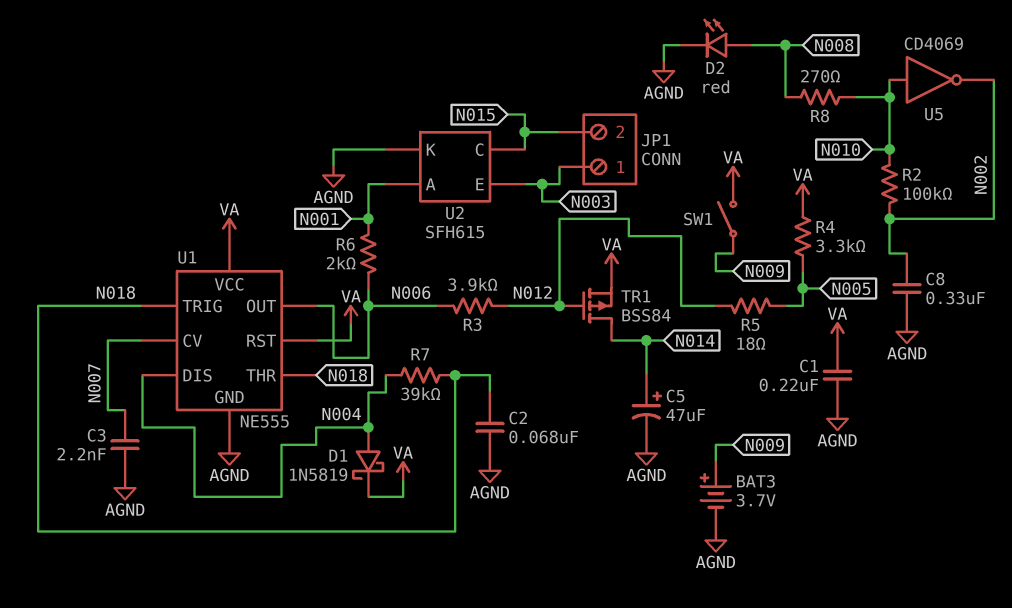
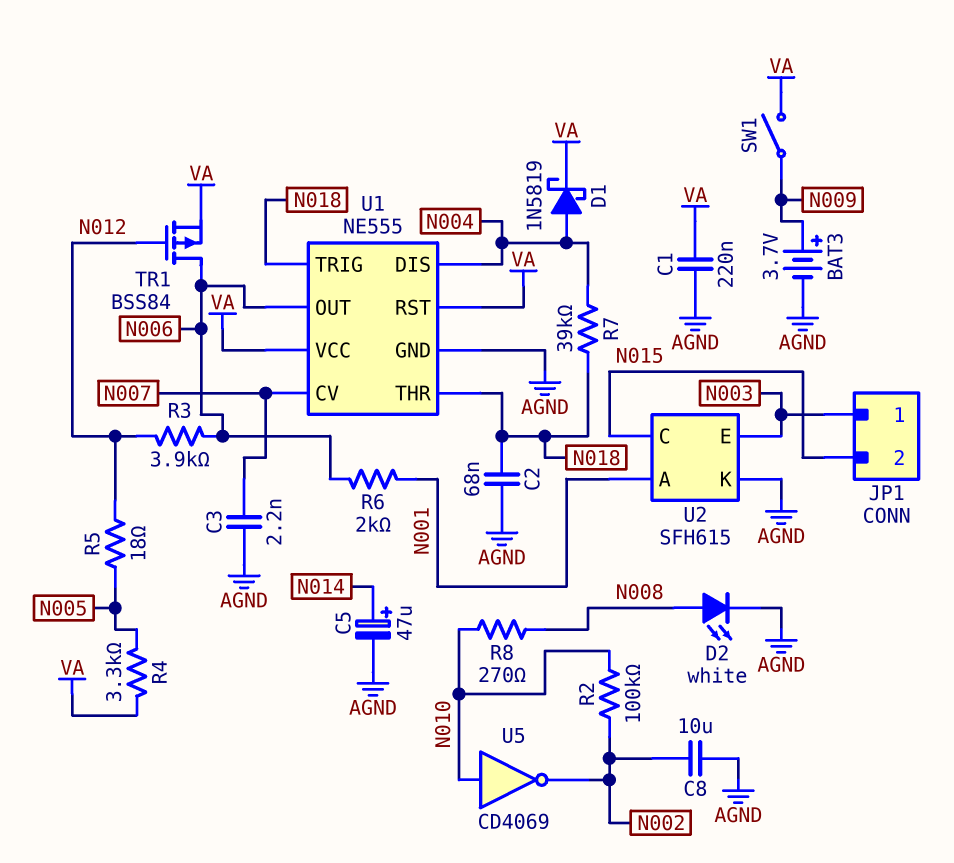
C8: 330nF (AGND, N002) -> 10uF (AGND, N002)
D2: LED red (A N008, K AGND) -> LED white (A N008, K AGND)
TR1: PMOS BSS84 (G N012, D N014, S VA) -> PMOS BSS84 (G N012, D N006, S VA)

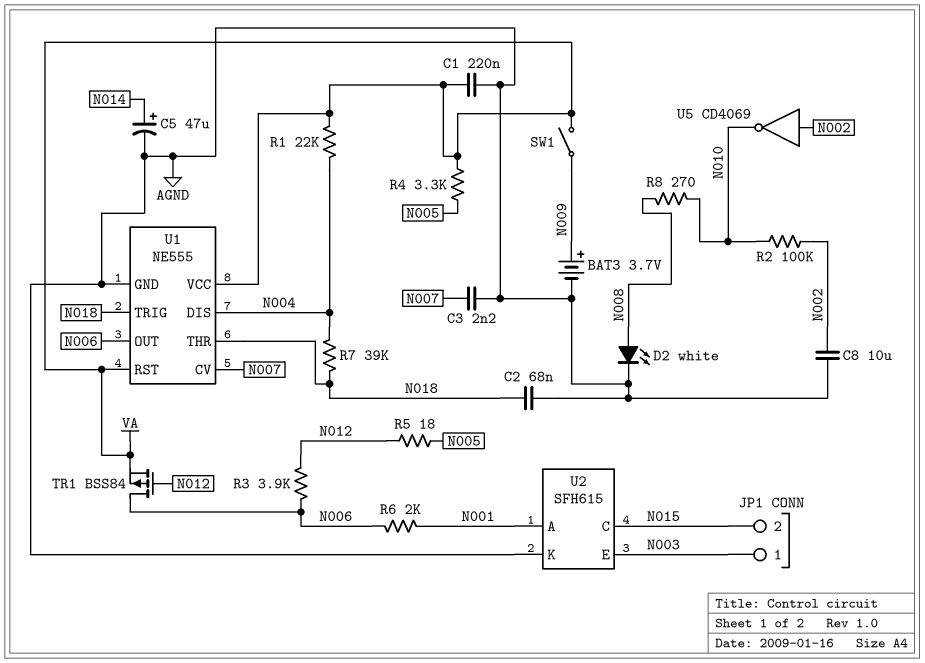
D1: schottky 1N5819 (A N004, K VA) -> none
R1: none -> 22k (N004, VA)
U5: NOT CD4069 (in N010, out N002) -> NOT CD4069 (in N002, out N010)

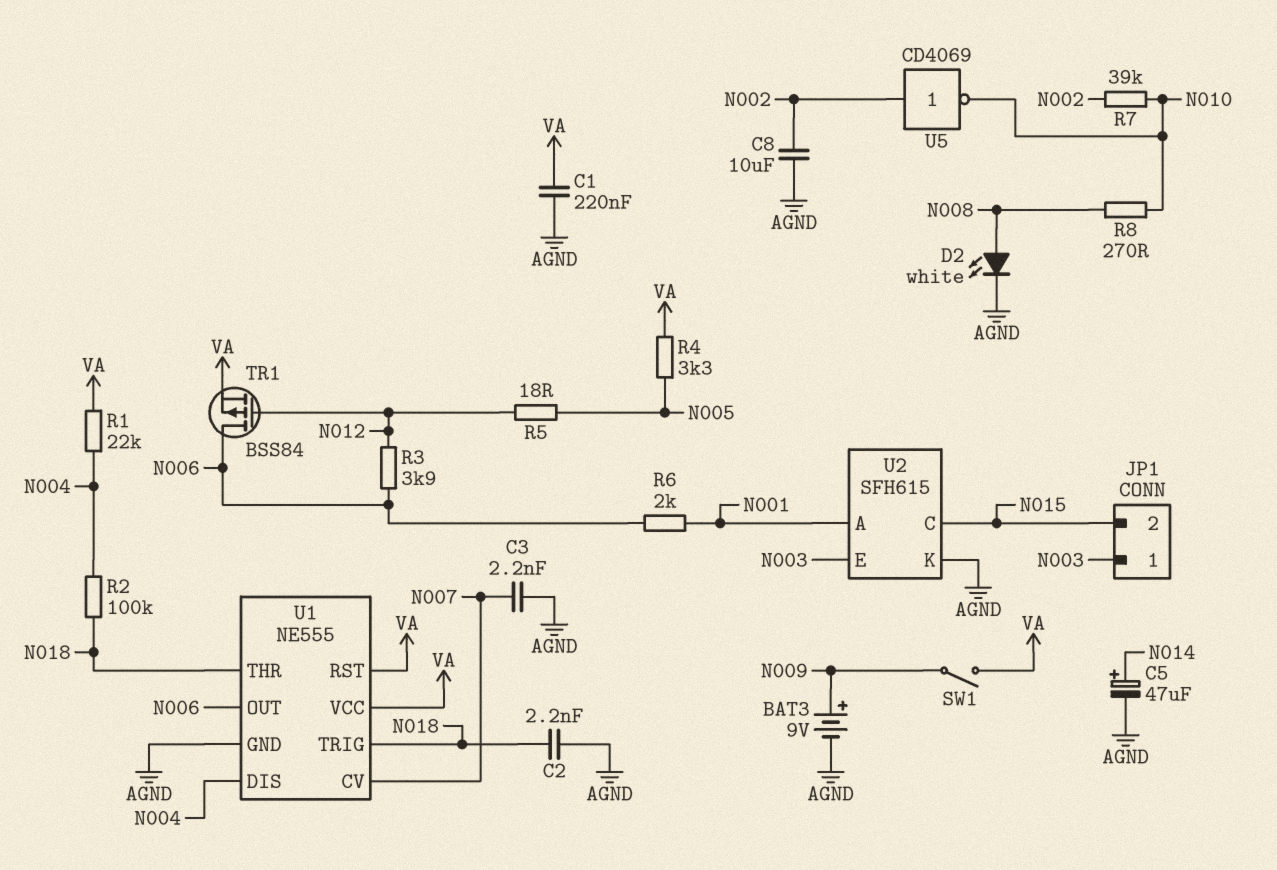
BAT3: 3.7V (plus N009, minus AGND) -> 9V (plus N009, minus AGND)
C2: 68nF (AGND, N018) -> 2.2nF (AGND, N018)
R2: 100k (N002, N010) -> 100k (N004, N018)
R7: 39k (N004, N018) -> 39k (N002, N010)

